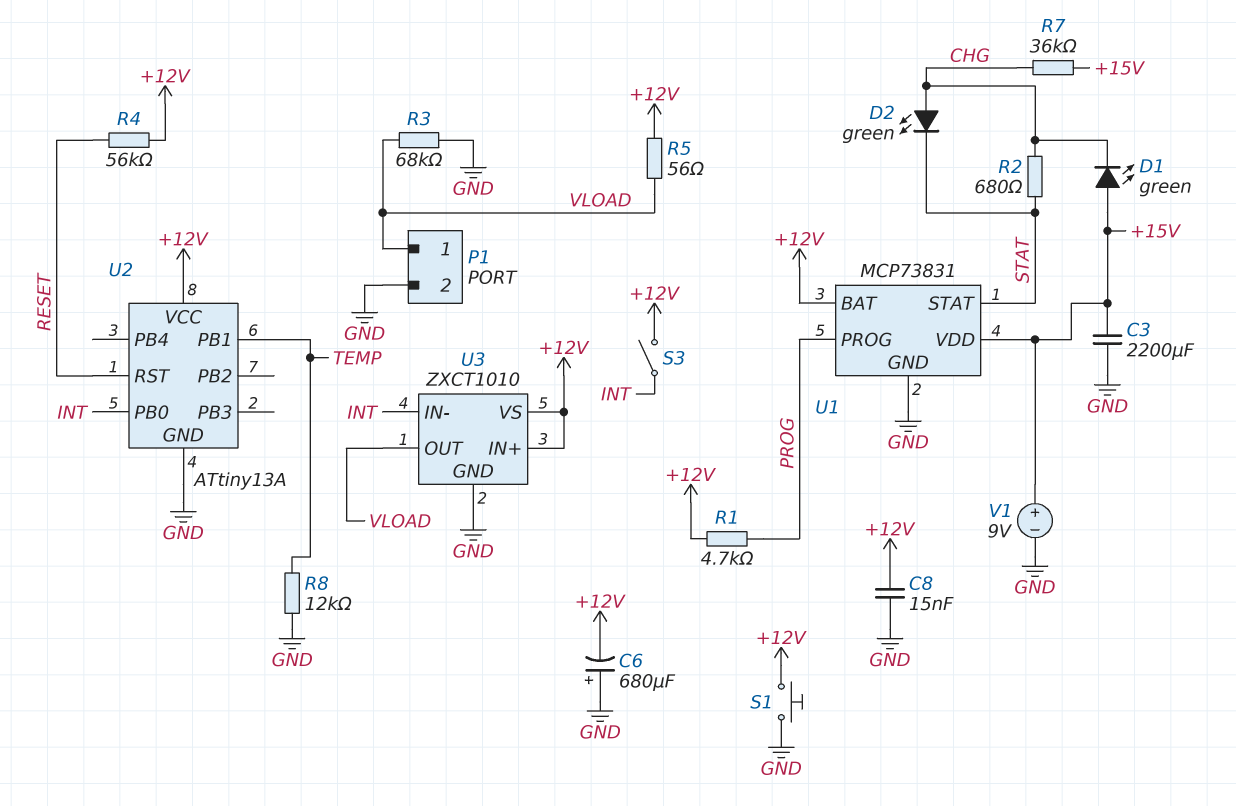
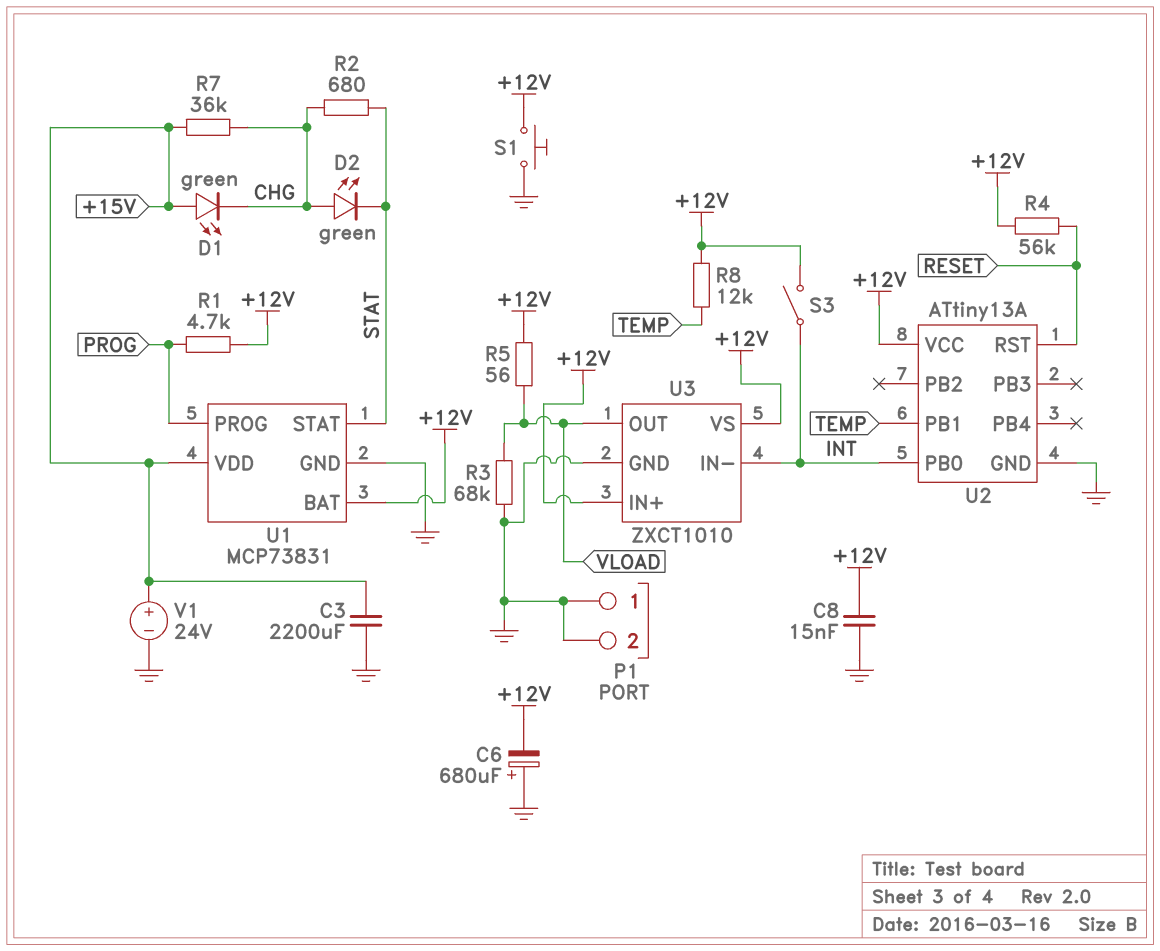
P1 pin 1: VLOAD -> GND
R8: 12k (GND, TEMP) -> 12k (+12V, TEMP)
V1: 9V (plus +15V, minus GND) -> 24V (plus +15V, minus GND)

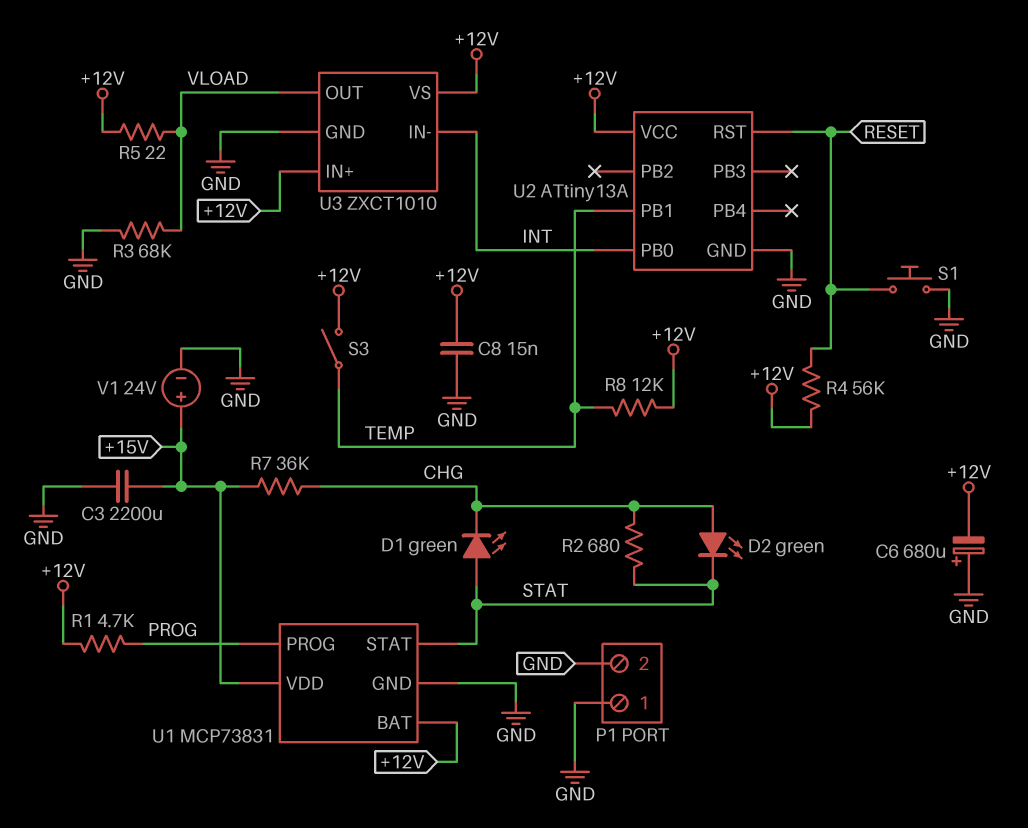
D1: LED green (A +15V, K CHG) -> LED green (A STAT, K CHG)
R5: 56 (+12V, VLOAD) -> 22 (+12V, VLOAD)
S1: button (+12V, GND) -> button (GND, RESET)
S3: switch (+12V, INT) -> switch (+12V, TEMP)

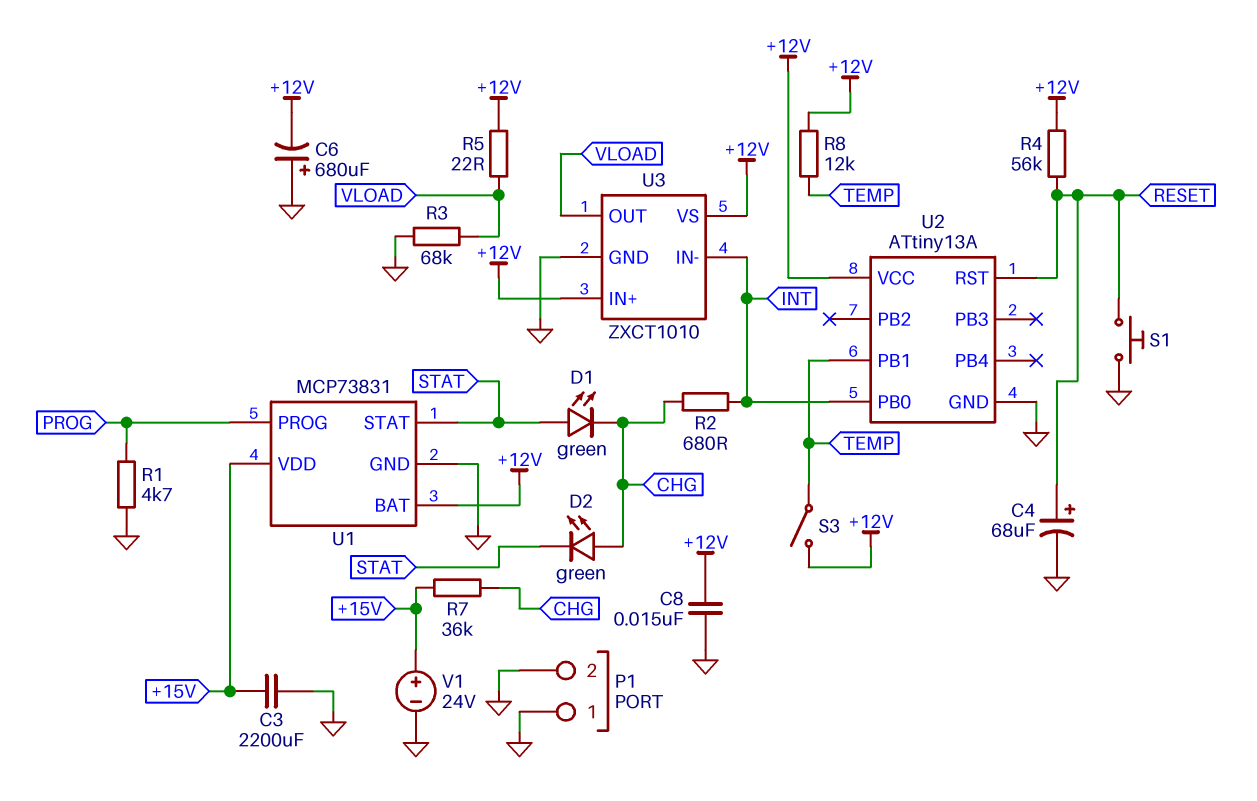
C4: none -> 68uF (plus RESET, minus GND)
R1: 4.7k (+12V, PROG) -> 4.7k (GND, PROG)
R2: 680 (CHG, STAT) -> 680 (CHG, INT)

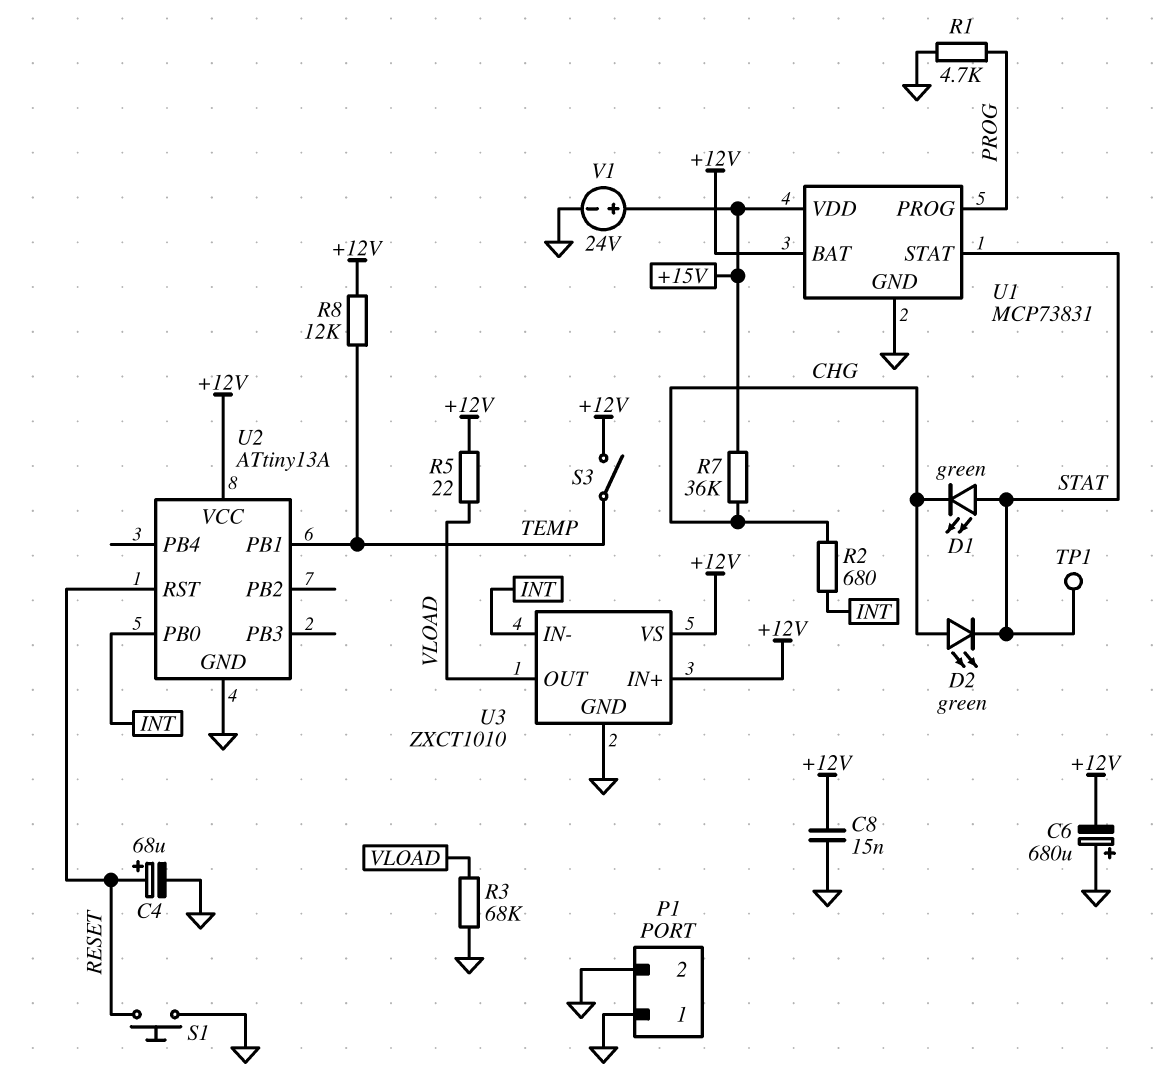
C3: 2200uF (+15V, GND) -> none
R4: 56k (+12V, RESET) -> none
TP1: none -> test point (STAT)

